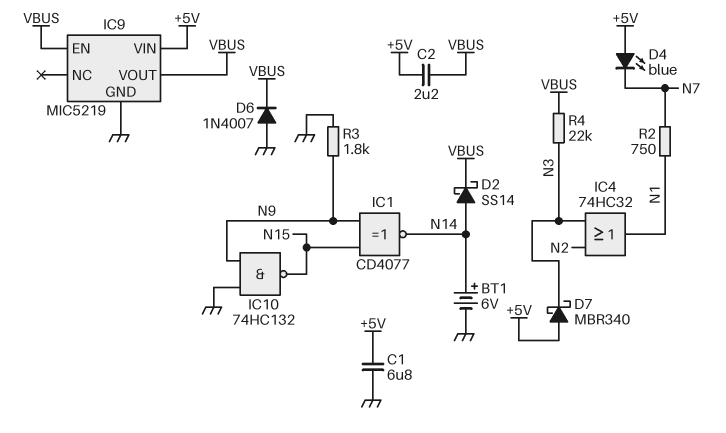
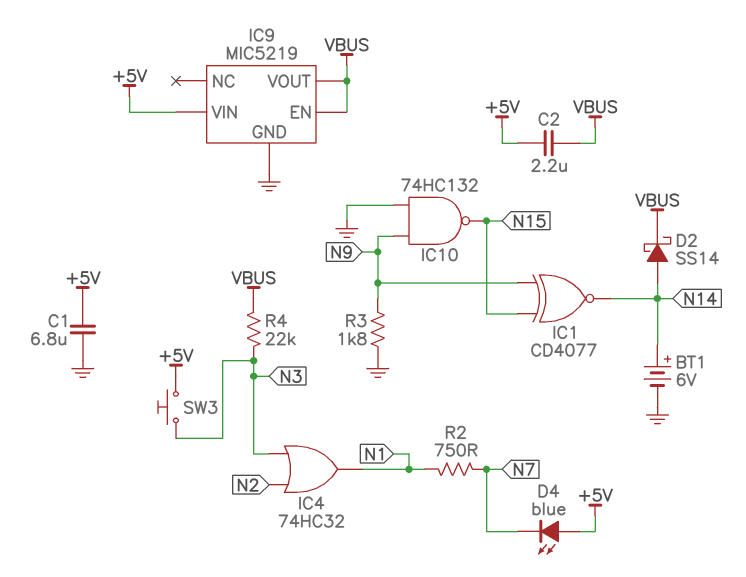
D6: diode 1N4007 (A GND, K VBUS) -> none
D7: schottky MBR340 (A +5V, K N3) -> none
SW3: none -> button (+5V, N3)

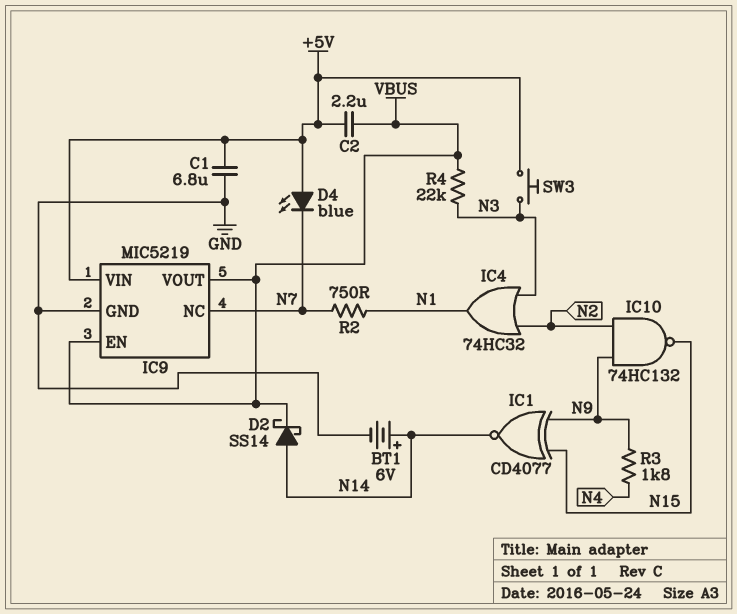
IC9 pin NC: none -> N7
IC10: NAND 74HC132 (in GND, in N9, out N15) -> NAND 74HC132 (in N2, in N9, out N15)
R3: 1.8k (GND, N9) -> 1.8k (N4, N9)

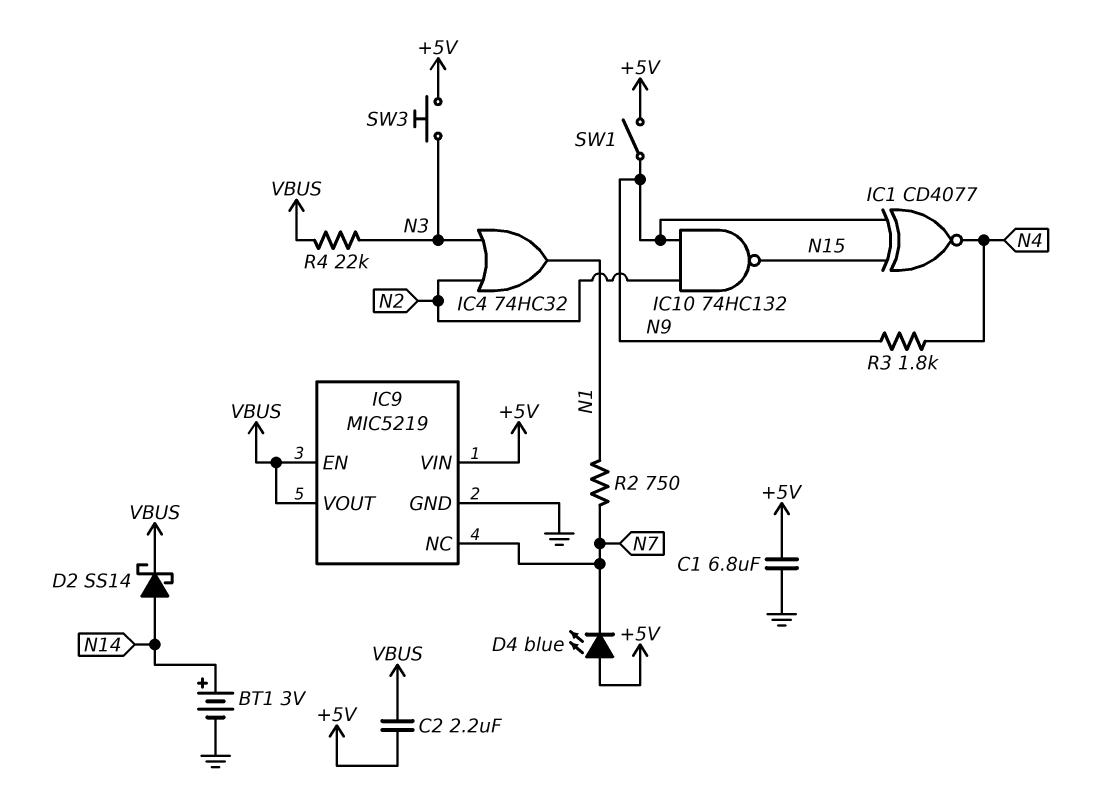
BT1: 6V (plus N14, minus GND) -> 3V (plus N14, minus GND)
IC1: XNOR CD4077 (in N9, in N15, out N14) -> XNOR CD4077 (in N9, in N15, out N4)
SW1: none -> switch (+5V, N9)

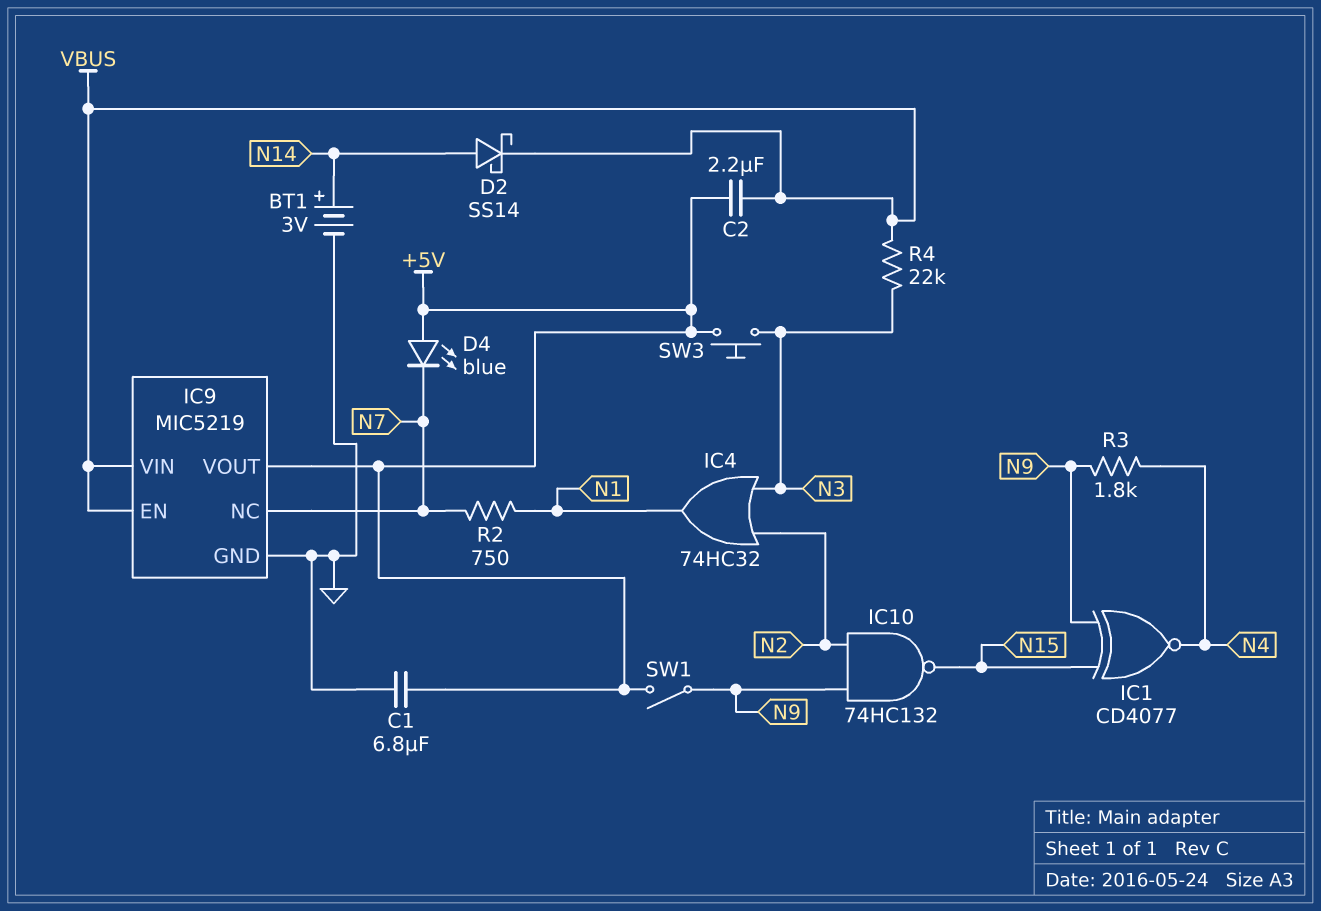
IC9 pin VIN: +5V -> VBUS
IC9 pin VOUT: VBUS -> +5V

